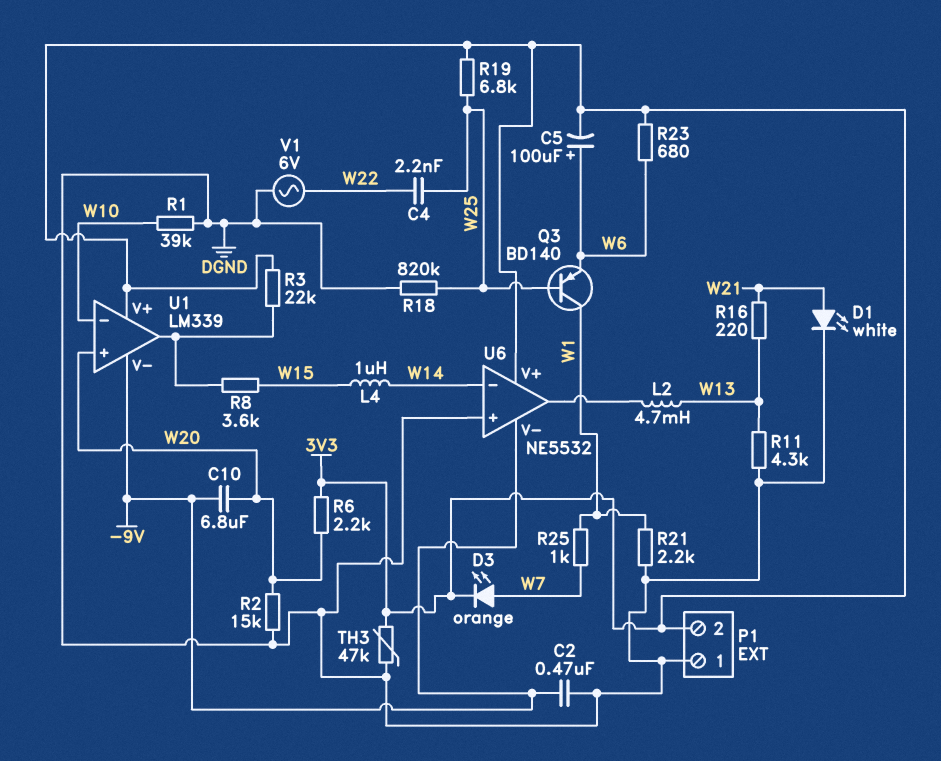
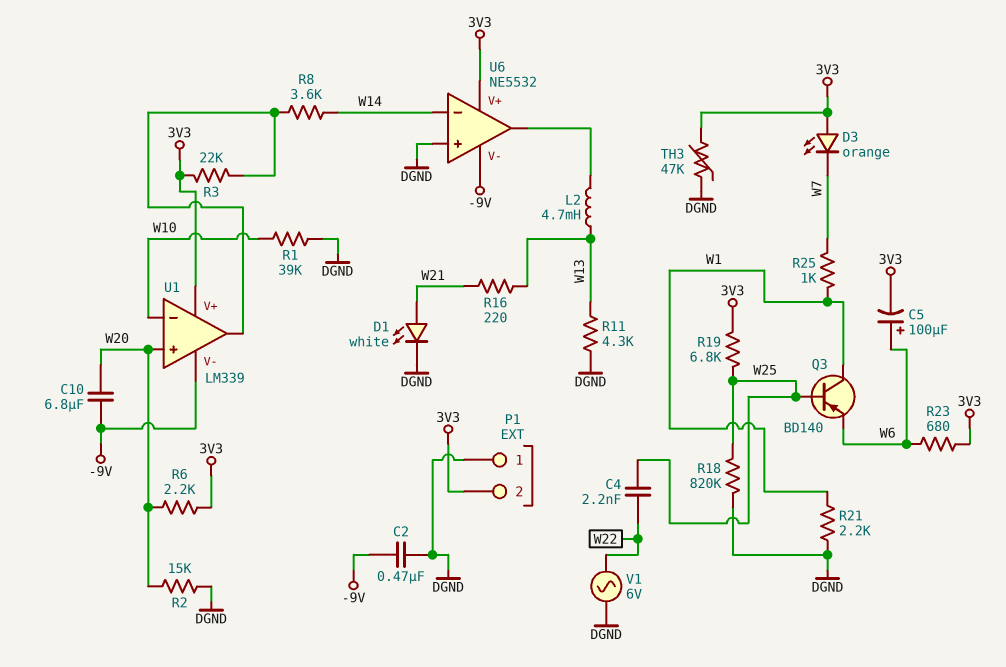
D3: LED orange (A W7, K 3V3) -> LED orange (A 3V3, K W7)
L4: 1uH (W14, W15) -> none
R8: 3.6k (U1/out, W15) -> 3.6k (U1/out, W14)

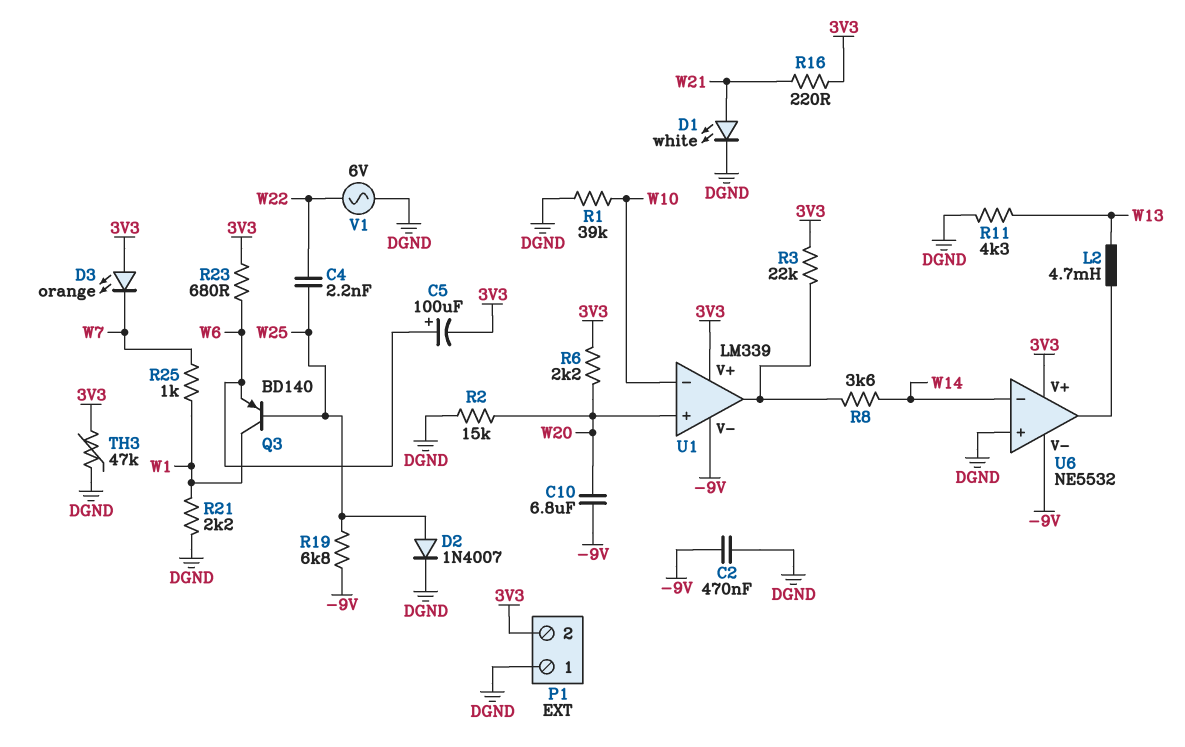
D2: none -> diode 1N4007 (A W25, K DGND)
R16: 220 (W13, W21) -> 220 (3V3, W21)
R18: 820k (DGND, W25) -> none
R19: 6.8k (3V3, W25) -> 6.8k (-9V, W25)

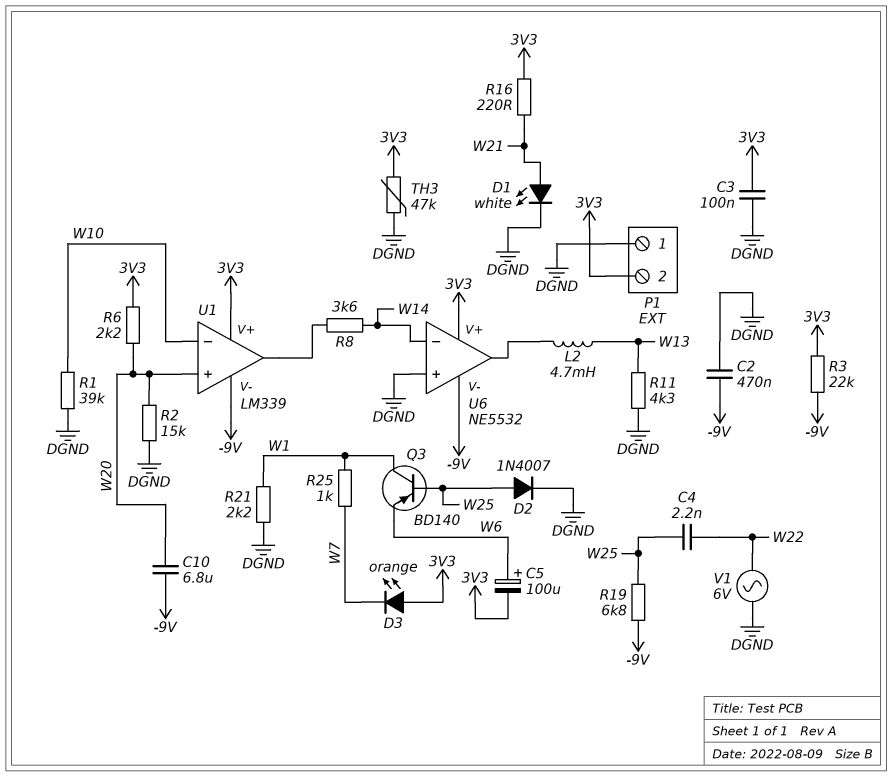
C3: none -> 100nF (3V3, DGND)
R3: 22k (3V3, U1/out) -> 22k (-9V, 3V3)
R23: 680 (3V3, W6) -> none

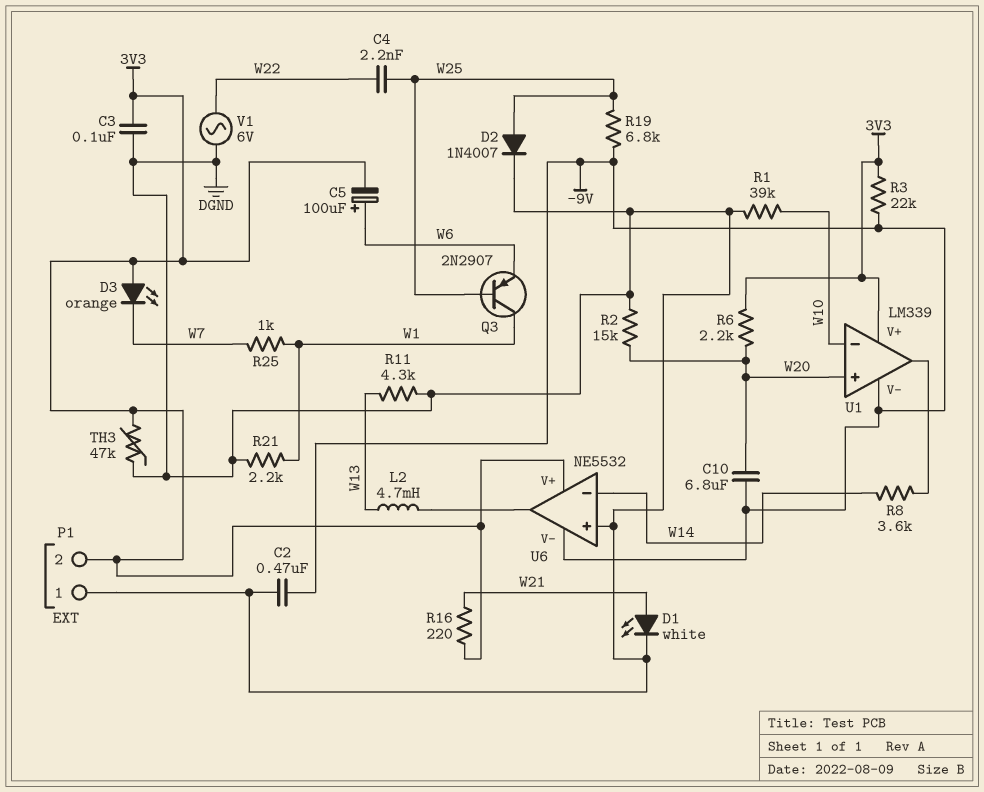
Q3: PNP BD140 (B W25, C W1, E W6) -> PNP 2N2907 (B W25, C W1, E W6)

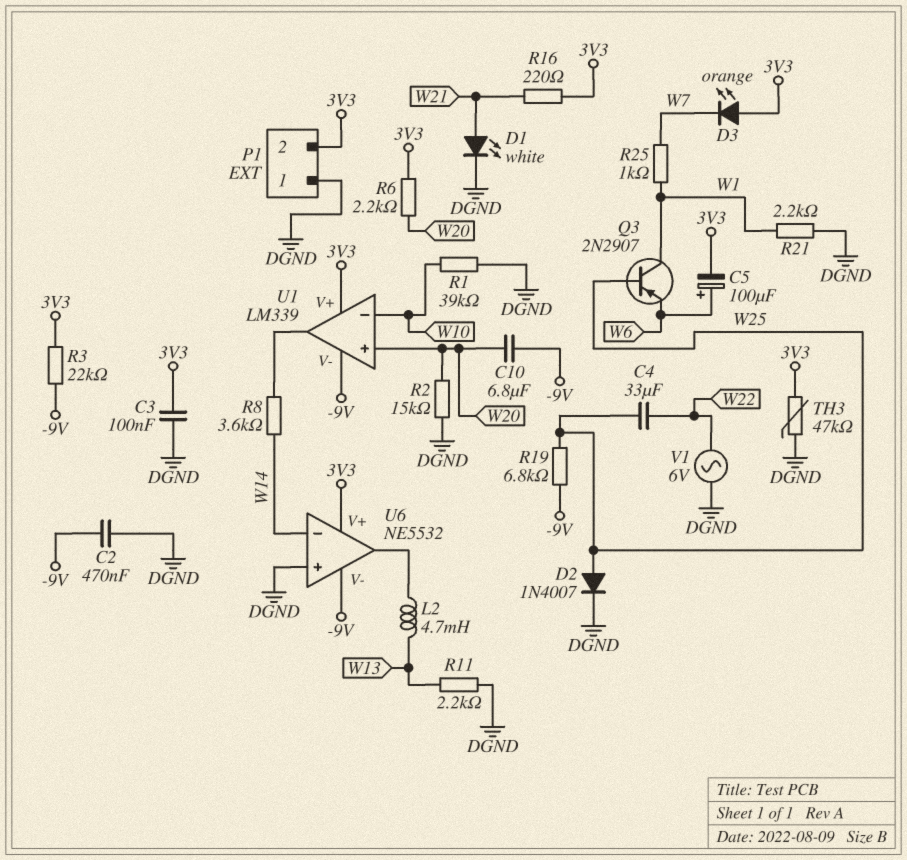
C4: 2.2nF (W22, W25) -> 33uF (W22, W25)
R11: 4.3k (DGND, W13) -> 2.2k (DGND, W13)

